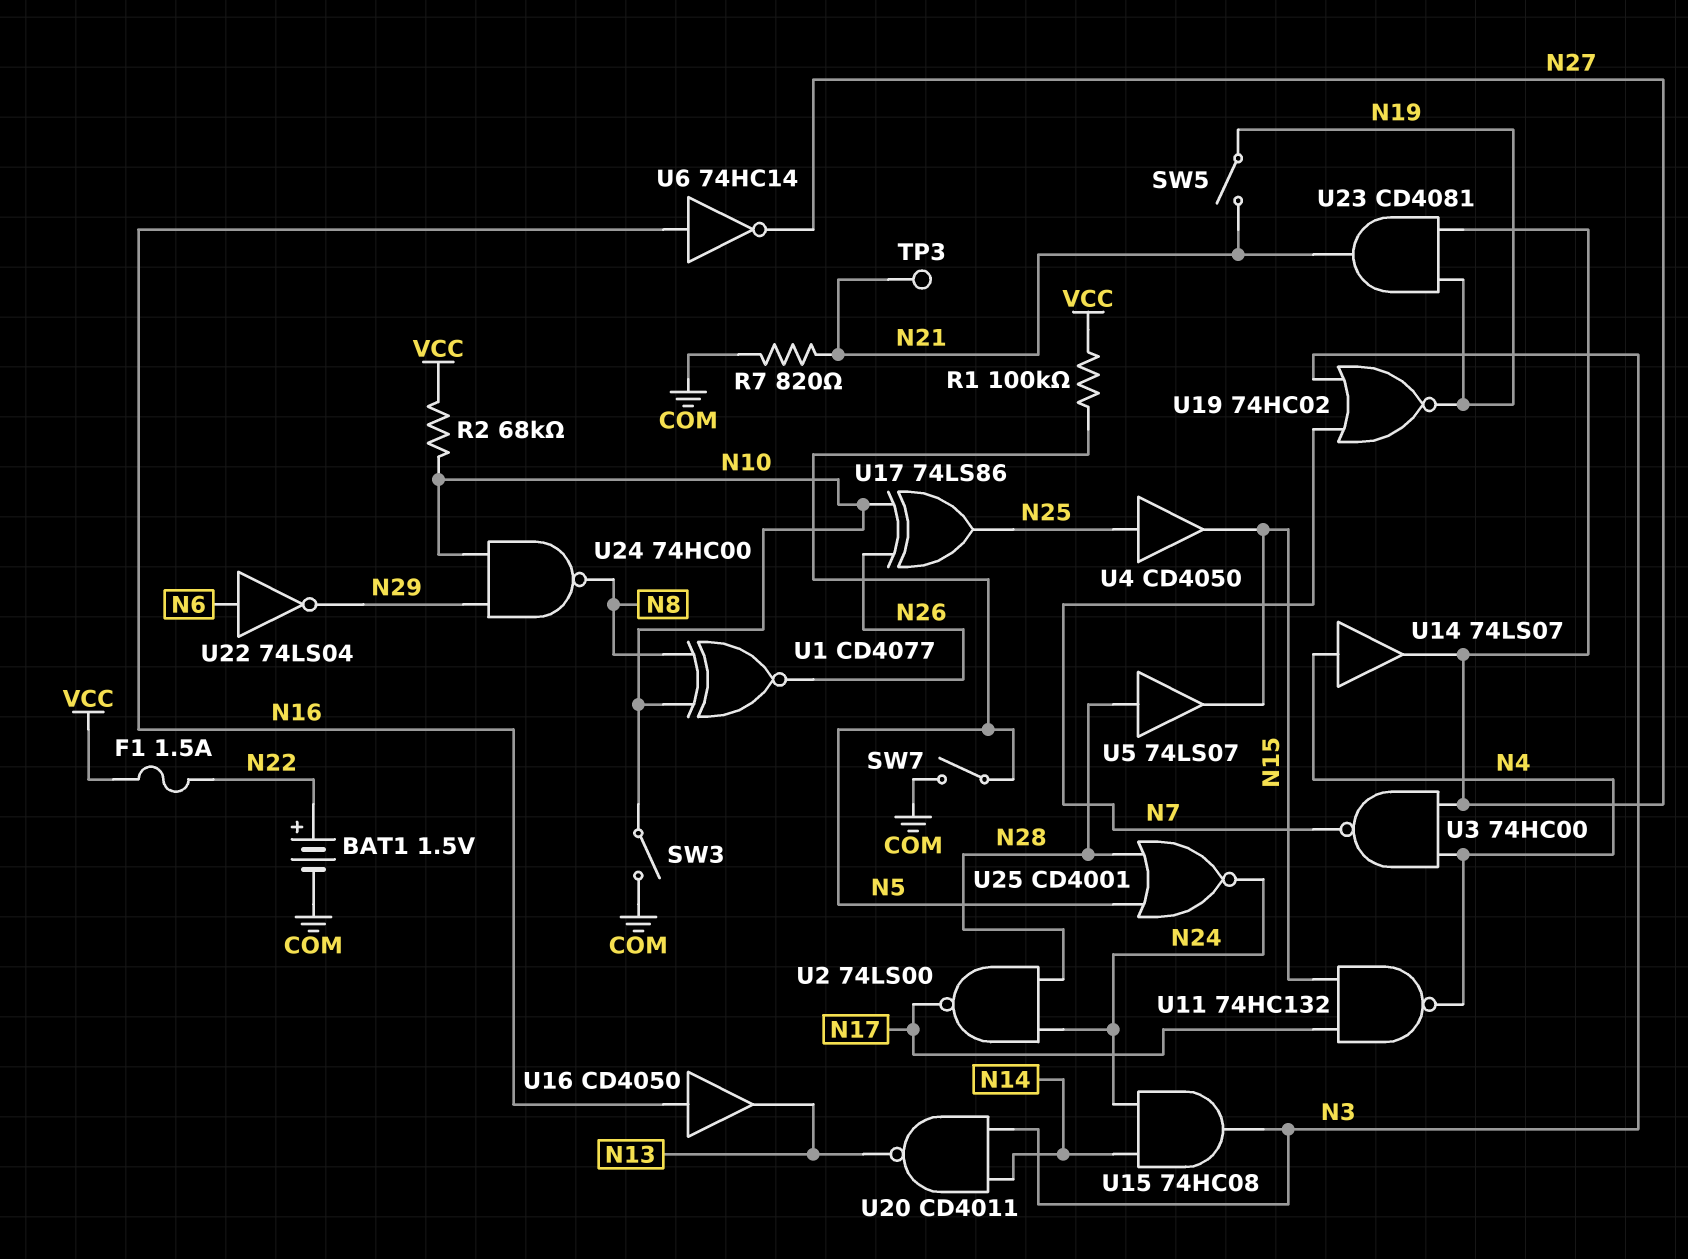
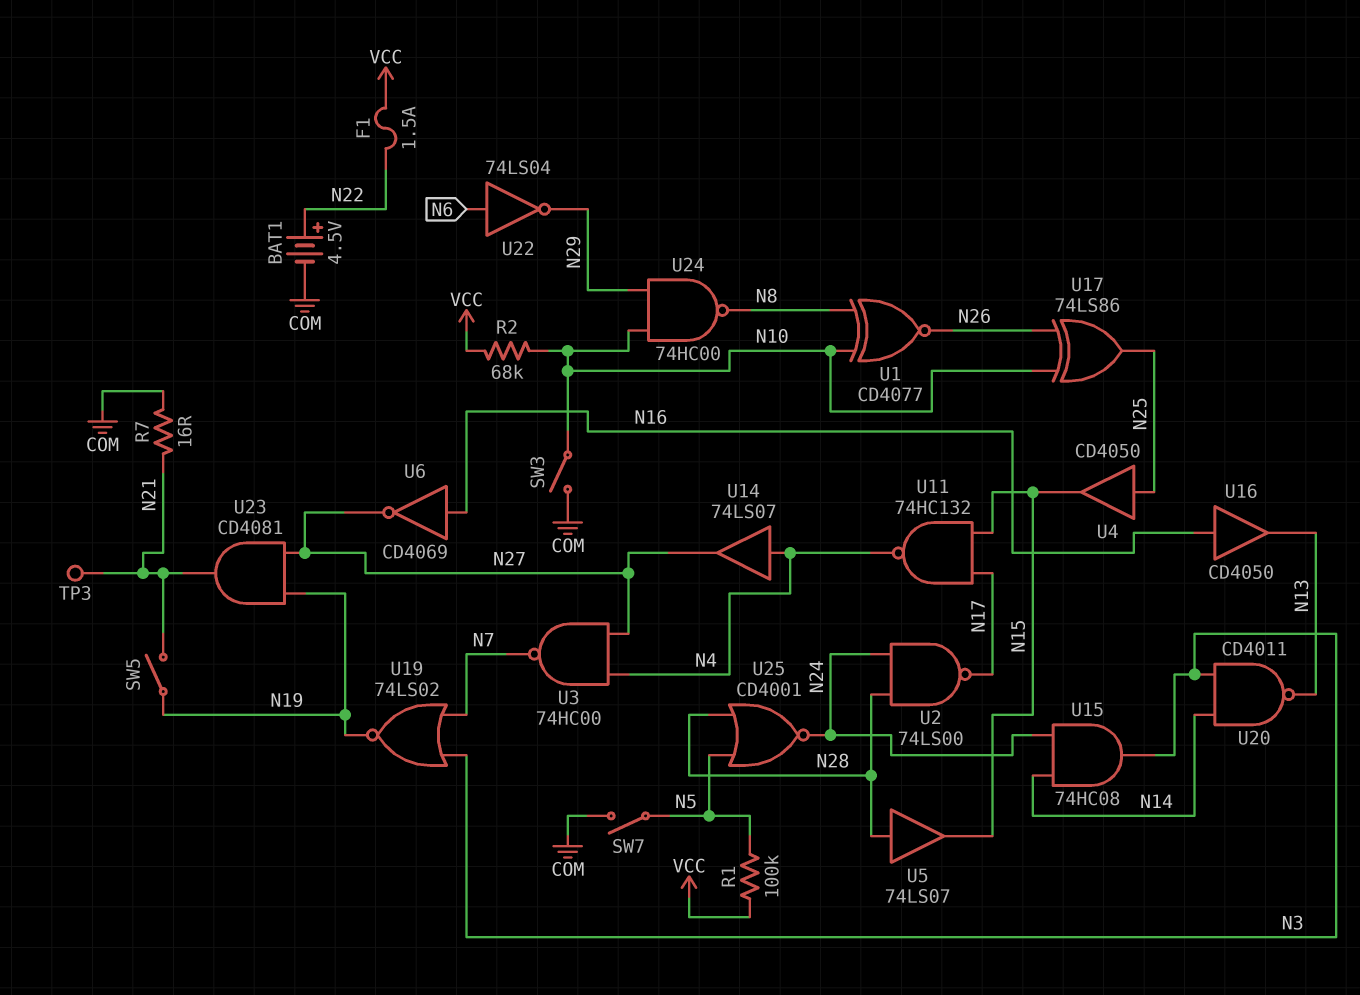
BAT1: 1.5V (plus N22, minus COM) -> 4.5V (plus N22, minus COM)
R7: 820 (COM, N21) -> 16 (COM, N21)
U6: NOT 74HC14 (in N16, out N27) -> NOT CD4069 (in N16, out N27)
U19: NOR 74HC02 (in N3, in N7, out N19) -> NOR 74LS02 (in N3, in N7, out N19)

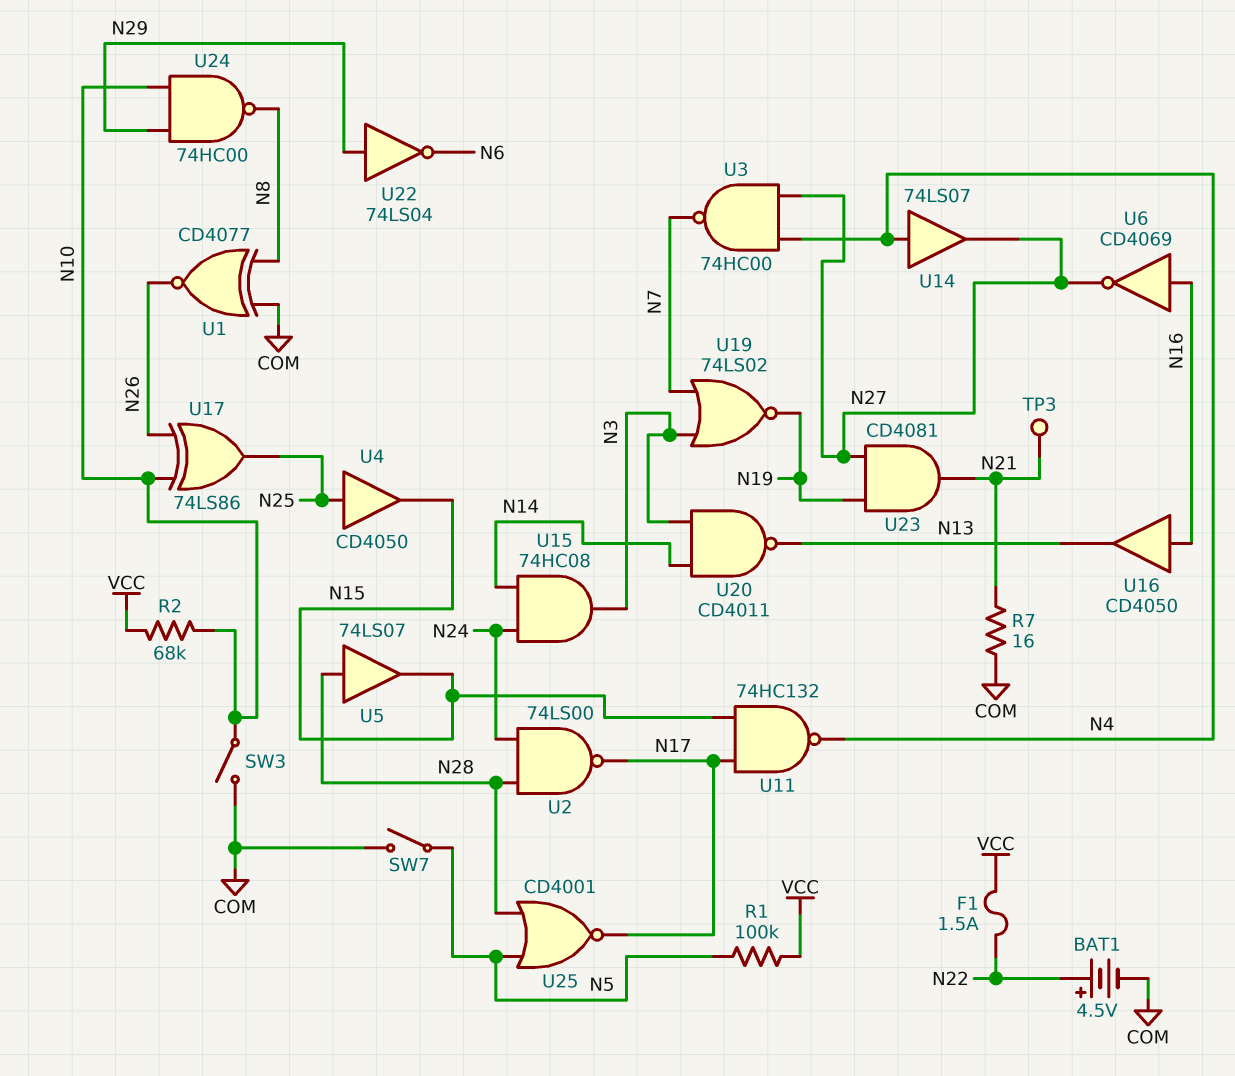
SW5: switch (N19, N21) -> none
U1: XNOR CD4077 (in N8, in N10, out N26) -> XNOR CD4077 (in COM, in N8, out N26)
U22: NOT 74LS04 (in N6, out N29) -> NOT 74LS04 (in N29, out N6)
U25: NOR CD4001 (in N5, in N28, out N24) -> NOR CD4001 (in N5, in N28, out N17)

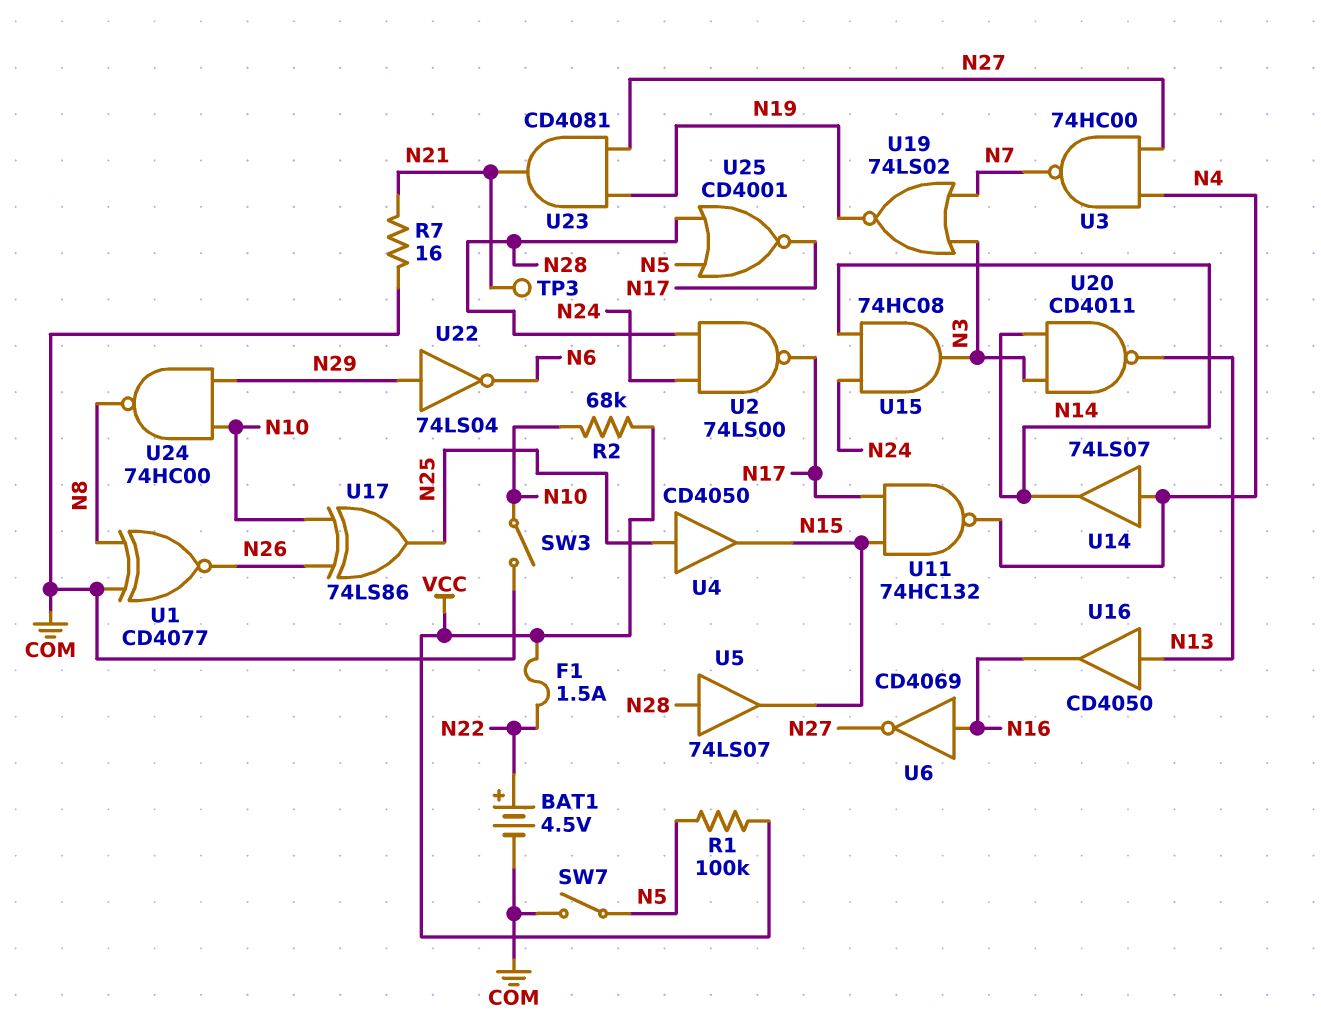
U14: buffer 74LS07 (in N4, out N27) -> buffer 74LS07 (in N4, out N14)
U16: buffer CD4050 (in N16, out N13) -> buffer CD4050 (in N13, out N16)

